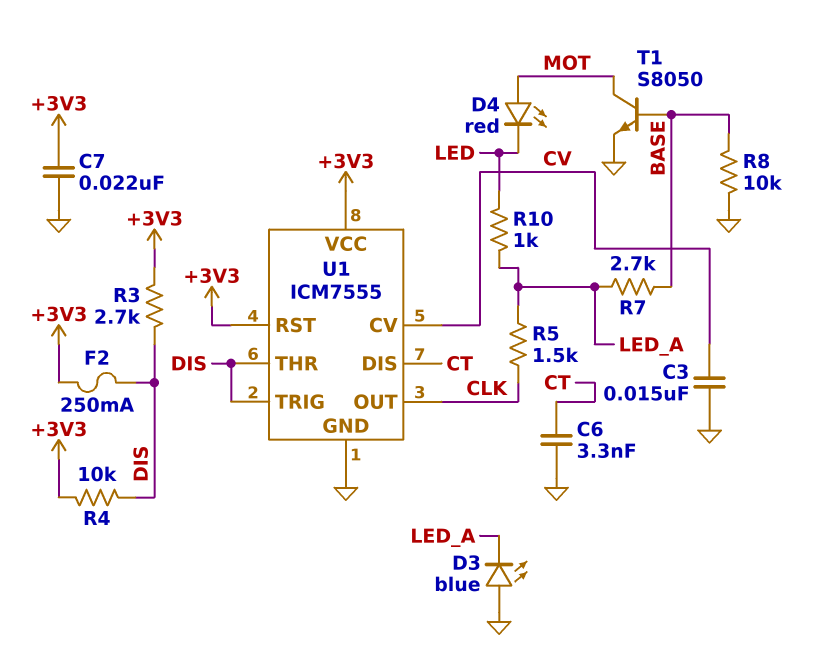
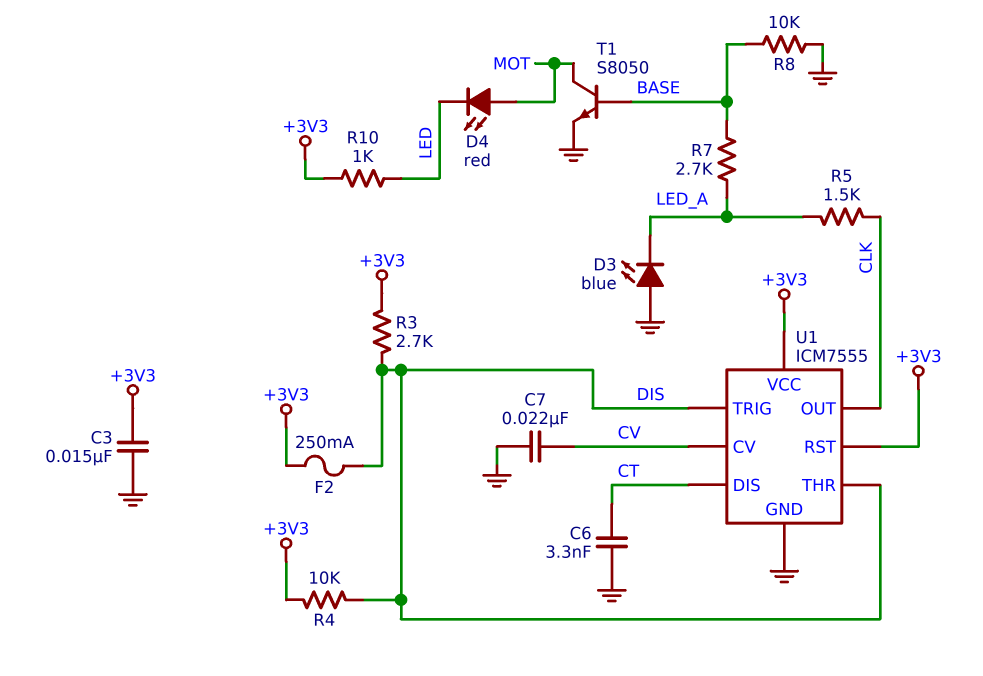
C3: 15nF (CV, GND) -> 15nF (+3V3, GND)
C7: 22nF (+3V3, GND) -> 22nF (CV, GND)
R10: 1k (LED, LED_A) -> 1k (+3V3, LED)

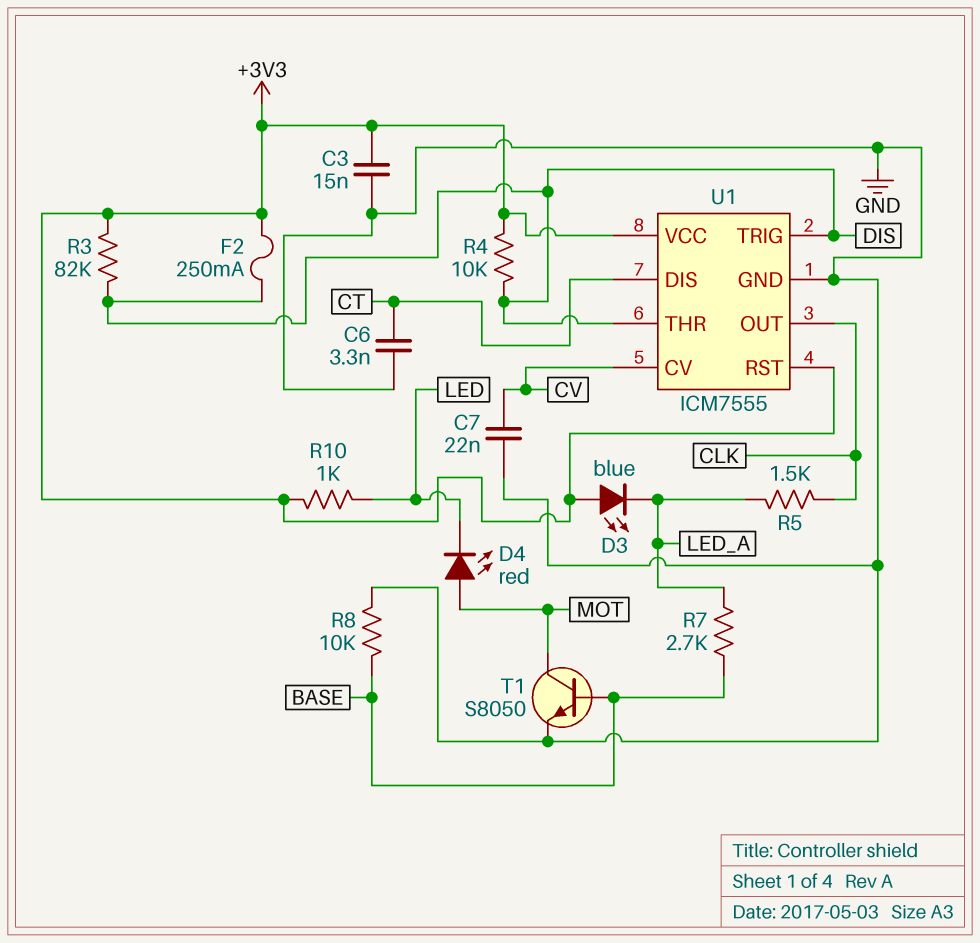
D3: LED blue (A GND, K LED_A) -> LED blue (A +3V3, K LED_A)
R3: 2.7k (+3V3, DIS) -> 82k (+3V3, DIS)

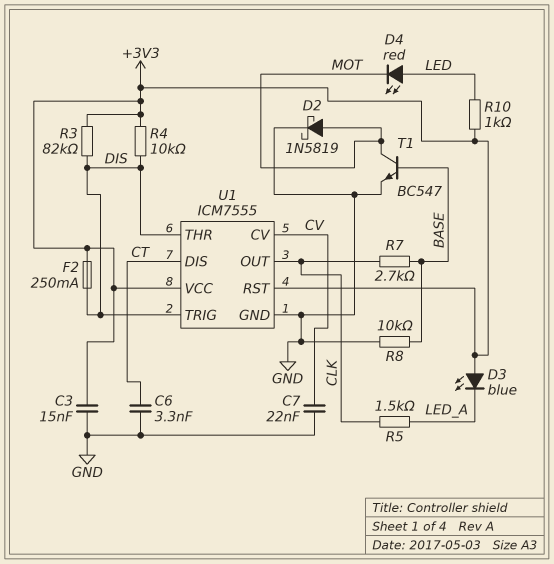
D2: none -> schottky 1N5819 (A MOT, K GND)
D4: LED red (A MOT, K LED) -> LED red (A LED, K MOT)
R7: 2.7k (BASE, LED_A) -> 2.7k (BASE, CLK)
T1: NPN S8050 (B BASE, C MOT, E GND) -> NPN BC547 (B BASE, C MOT, E GND)

